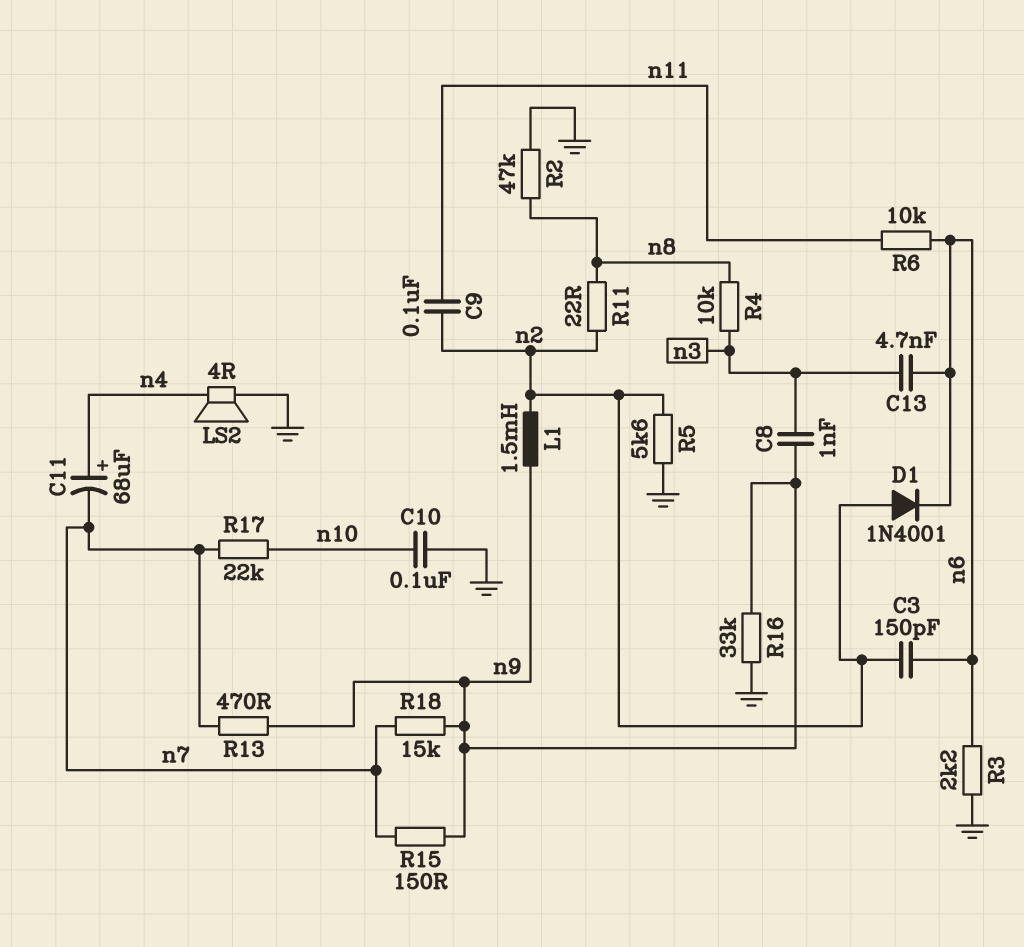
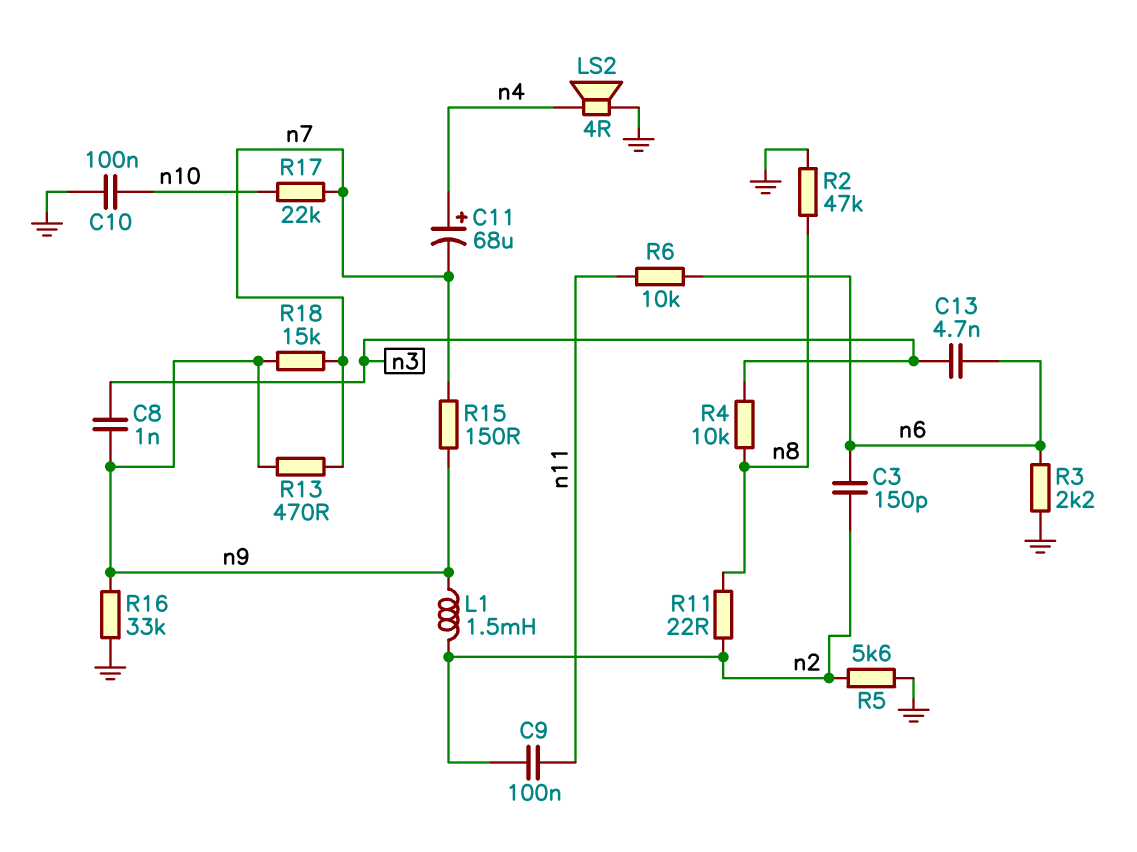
D1: diode 1N4001 (A n2, K n6) -> none

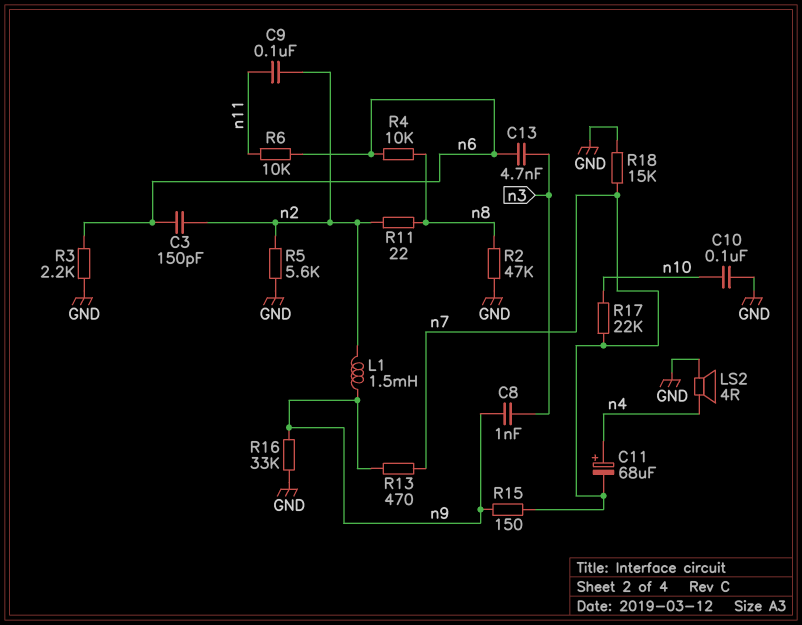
R4: 10k (n3, n8) -> 10k (n6, n8)
R18: 15k (n7, n9) -> 15k (GND, n7)

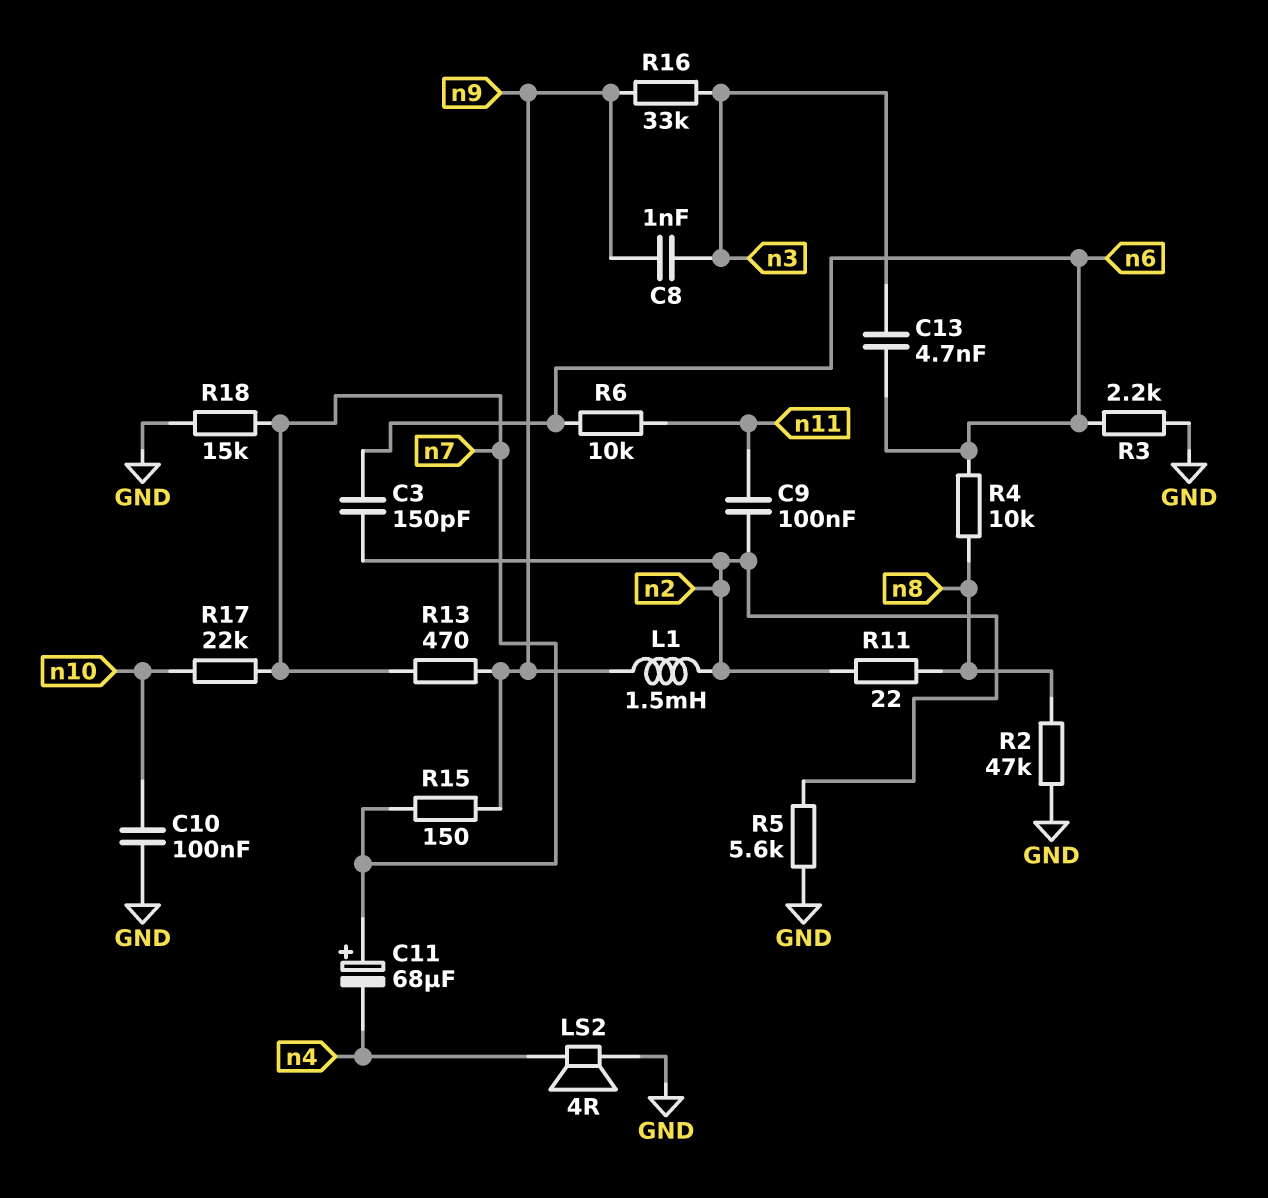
C11: 68uF (plus n4, minus n7) -> 68uF (plus n7, minus n4)
R16: 33k (GND, n9) -> 33k (n3, n9)

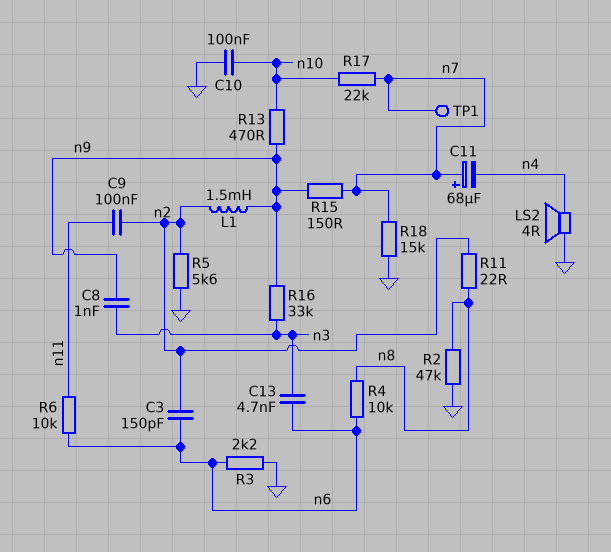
R13: 470 (n7, n9) -> 470 (n9, n10)
TP1: none -> test point (n7)

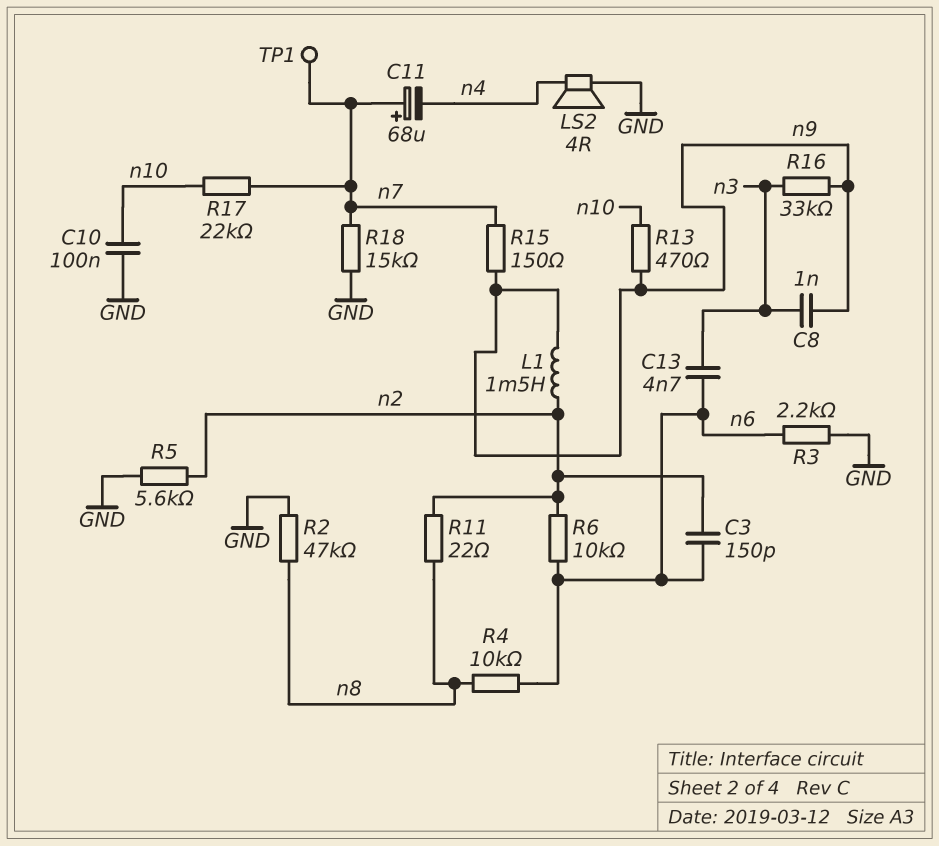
C9: 100nF (n2, n11) -> none
R6: 10k (n6, n11) -> 10k (n2, n6)

